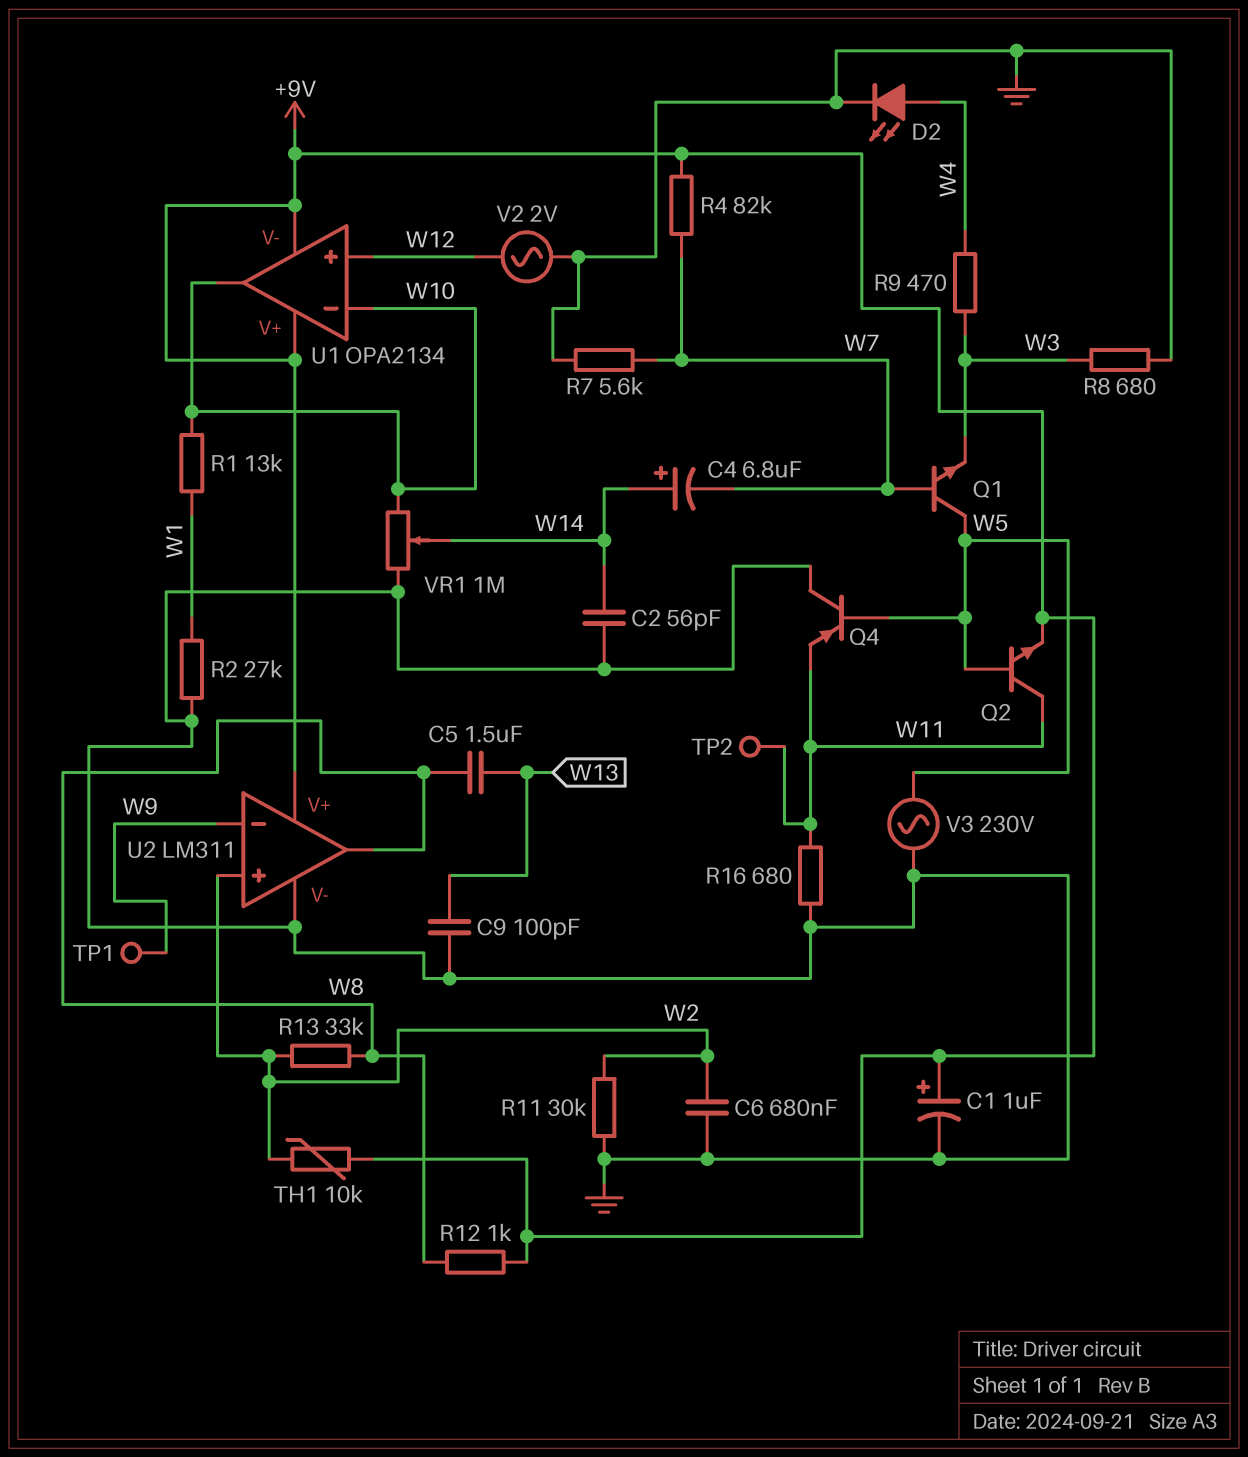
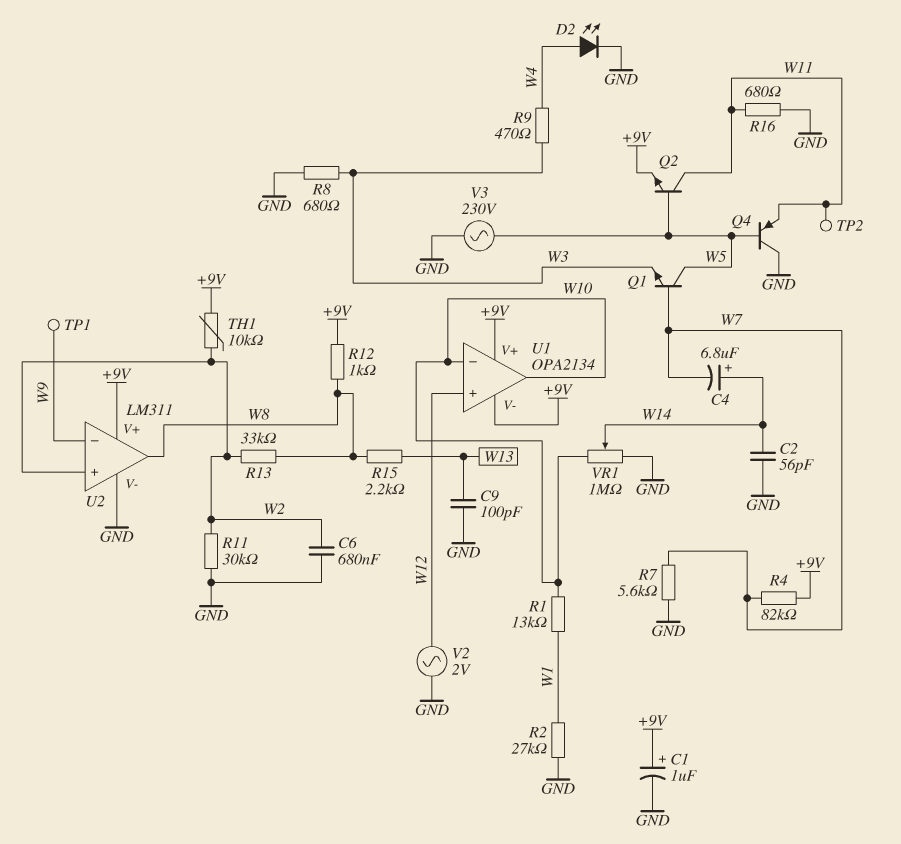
C5: 1.5uF (W8, W13) -> none
R15: none -> 2.2k (W8, W13)

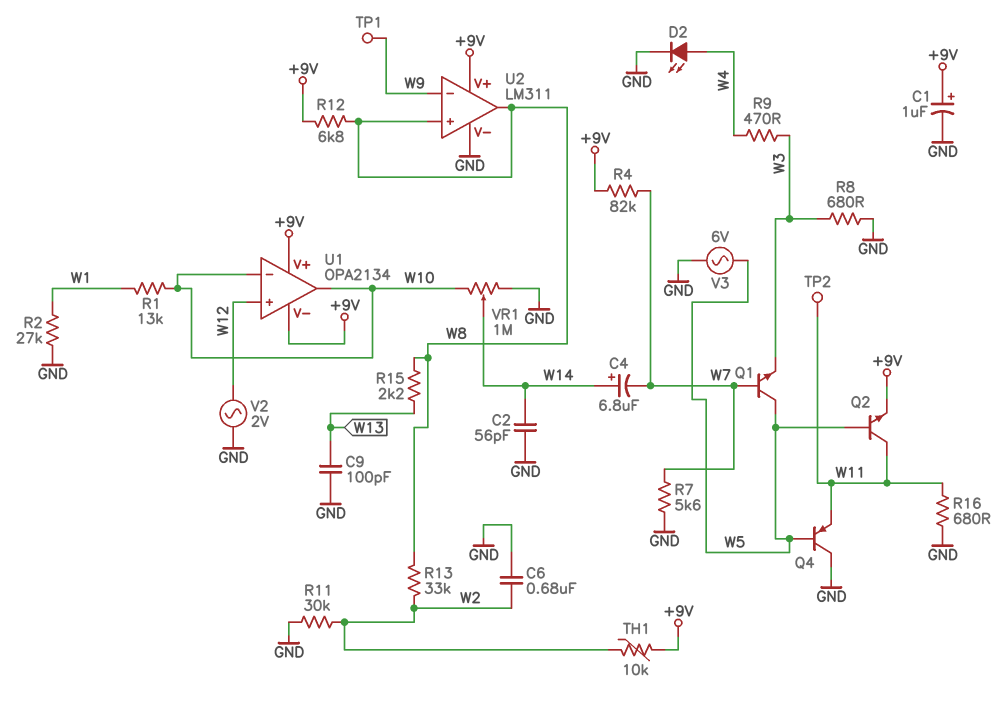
R12: 1k (+9V, W8) -> 6.8k (+9V, W8)
U2 pin in+: W2 -> W8
V3: AC 230V (GND, W5) -> AC 6V (GND, W5)

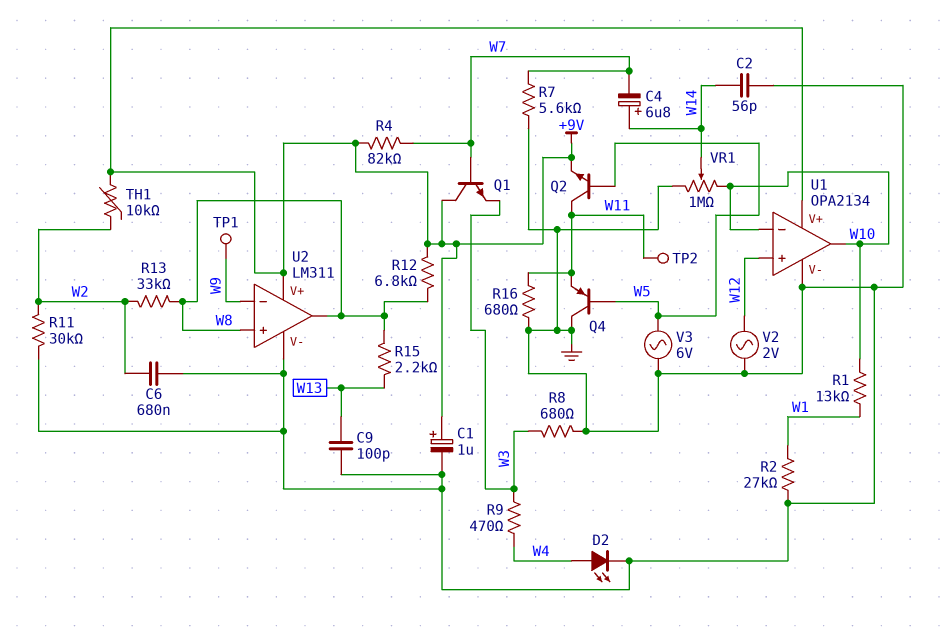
Q1: NPN (B W7, C W5, E W3) -> NPN (B W7, C +9V, E W3)
U1 pin V-: +9V -> GND

